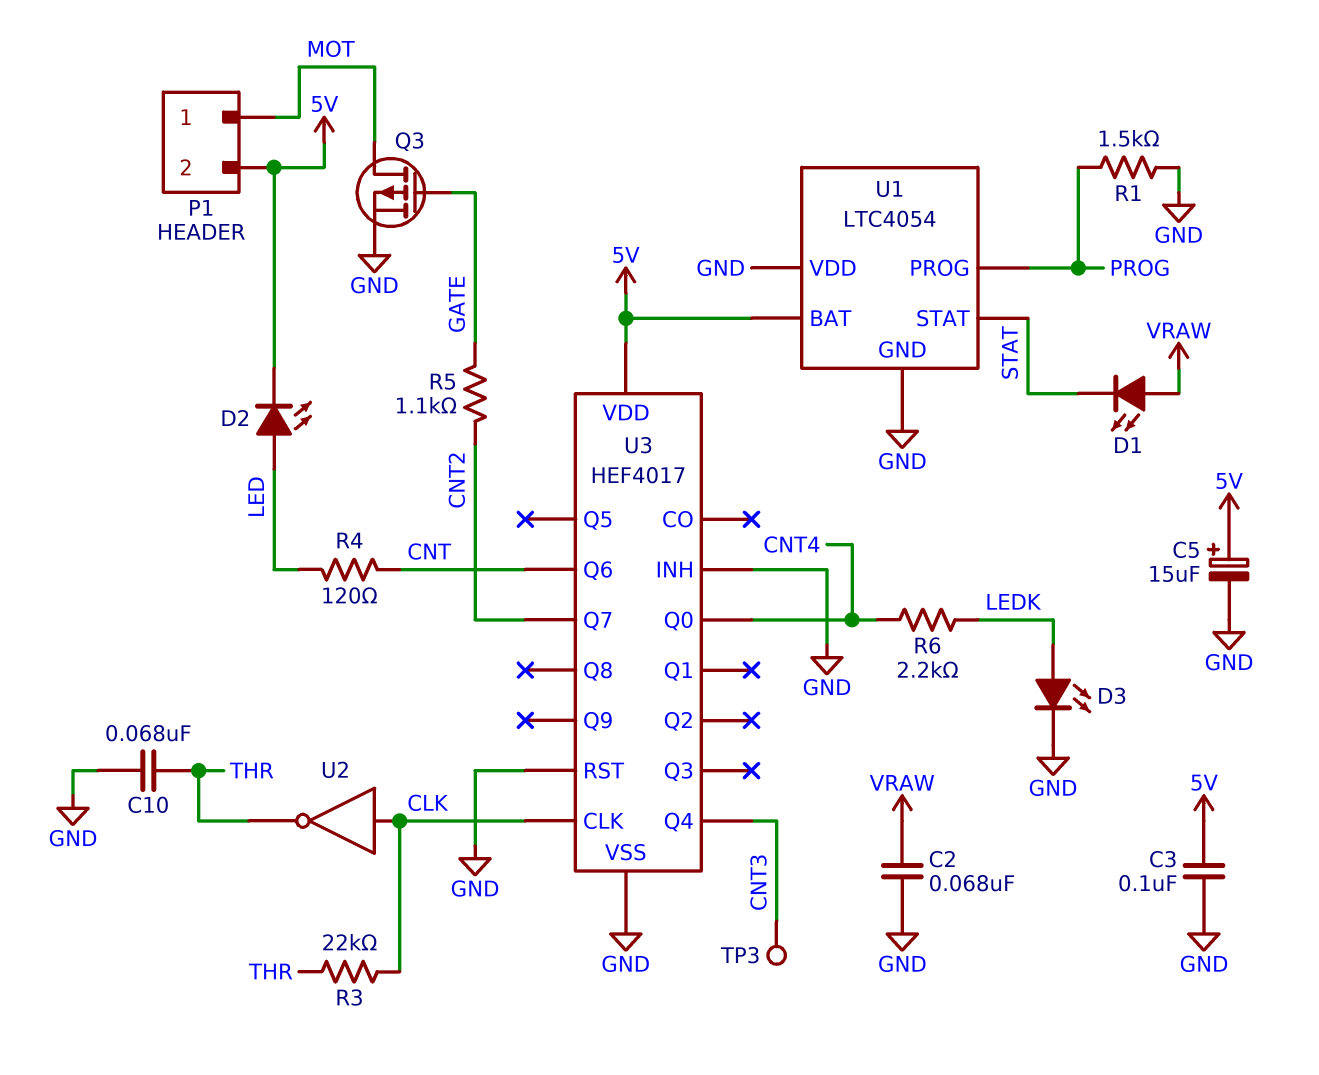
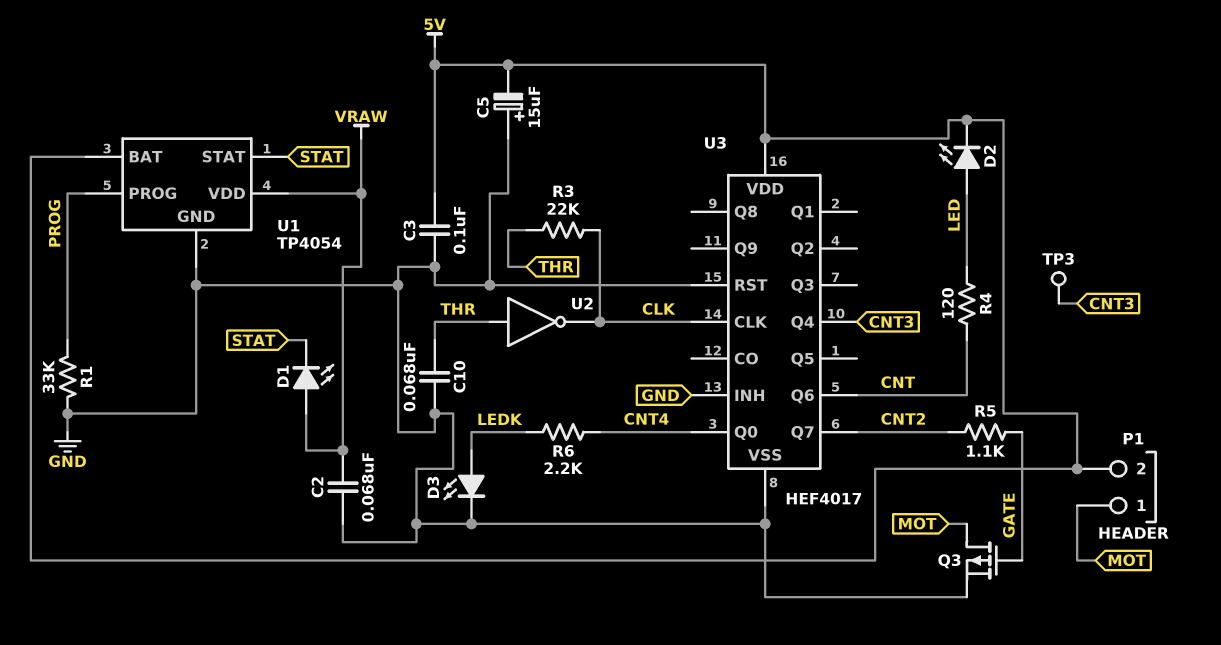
C5: 15uF (plus 5V, minus GND) -> 15uF (plus GND, minus 5V)
R1: 1.5k (GND, PROG) -> 33k (GND, PROG)
U1: LTC4054 -> TP4054
U1 pin VDD: GND -> VRAW
U2: NOT (in CLK, out THR) -> NOT (in THR, out CLK)

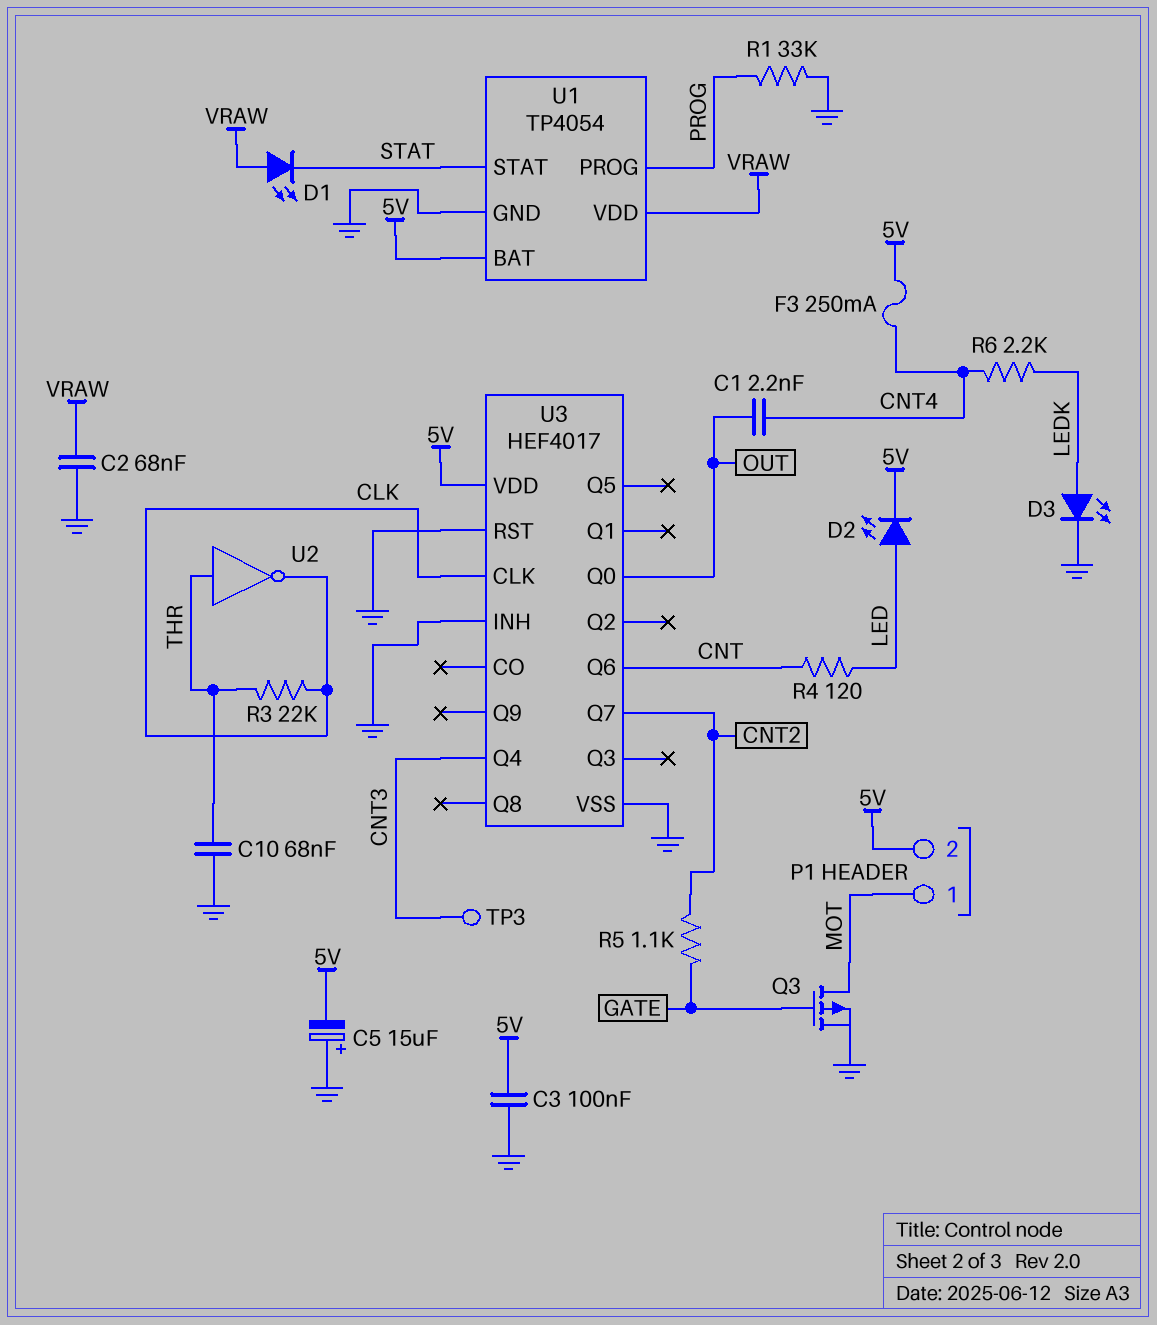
C1: none -> 2.2nF (CNT4, OUT)
F3: none -> 250mA (5V, CNT4)
U3 pin Q0: CNT4 -> OUT

